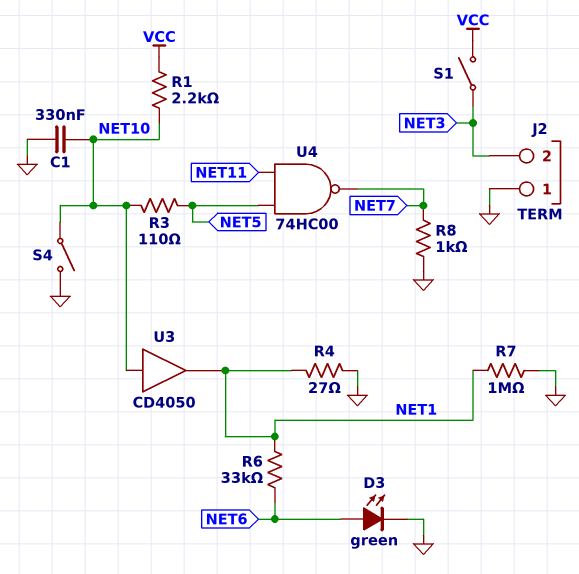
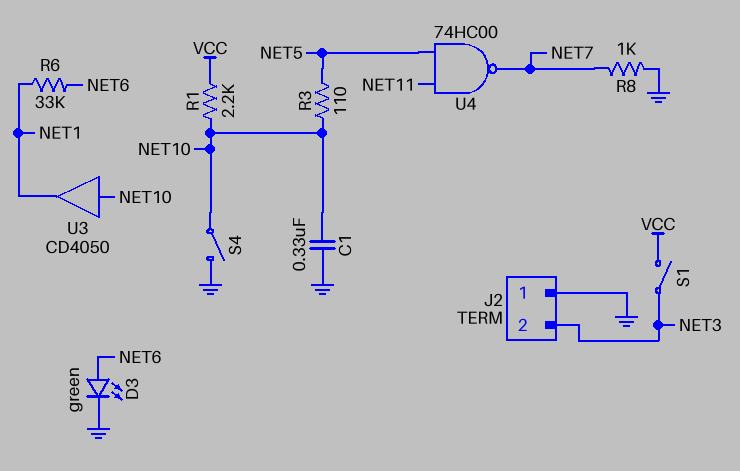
R4: 27 (GND, NET1) -> none
R7: 1M (GND, NET1) -> none

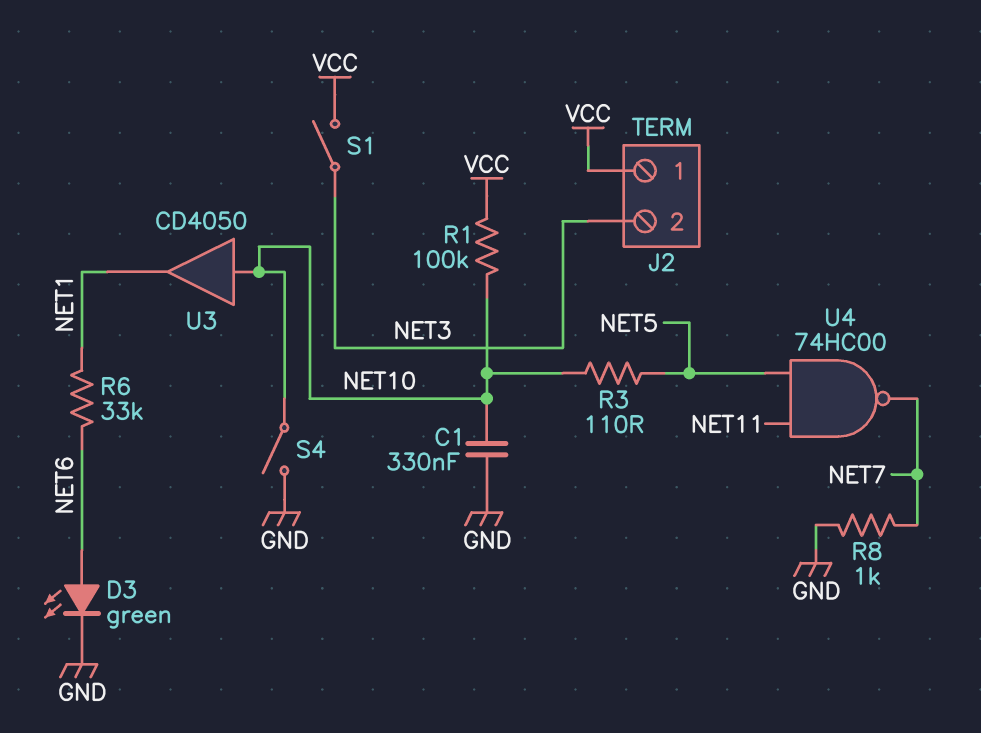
J2 pin 1: GND -> VCC
R1: 2.2k (NET10, VCC) -> 100k (NET10, VCC)

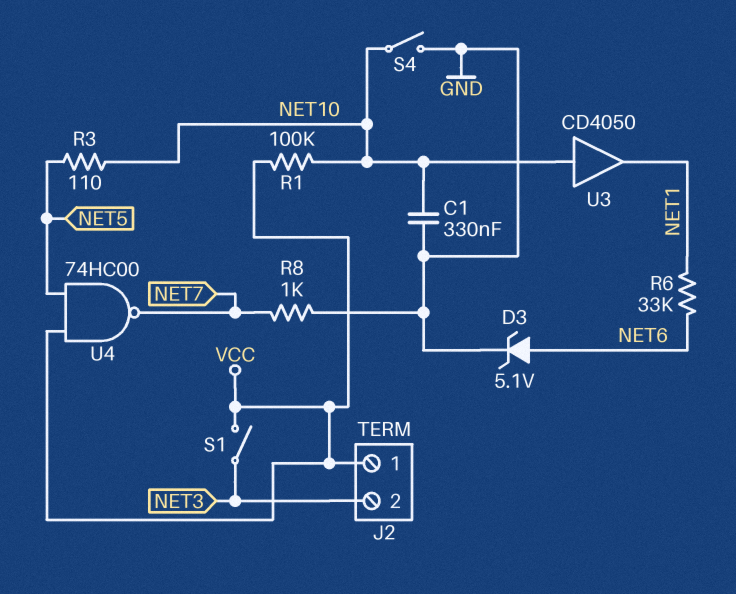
D3: LED green (A NET6, K GND) -> zener 5.1V (A NET6, K GND)
U4: NAND 74HC00 (in NET5, in NET11, out NET7) -> NAND 74HC00 (in NET5, in VCC, out NET7)

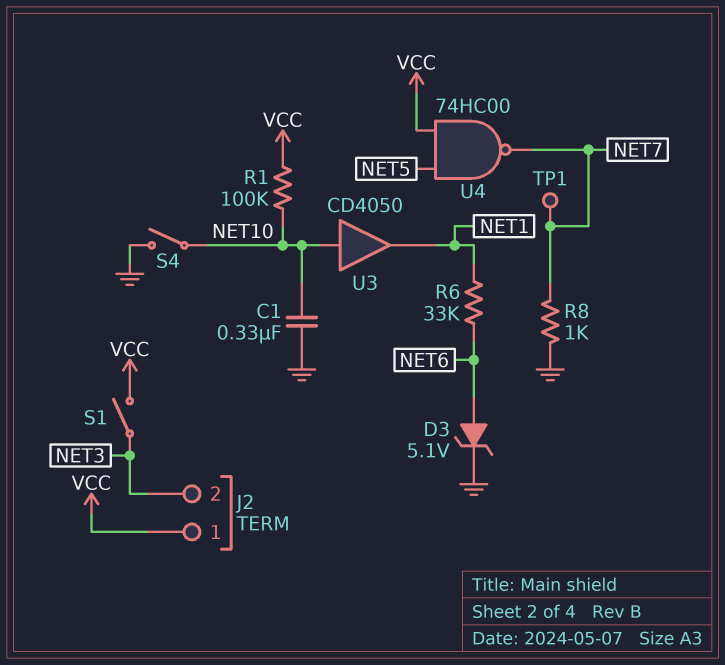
R3: 110 (NET5, NET10) -> none
TP1: none -> test point (NET7)

